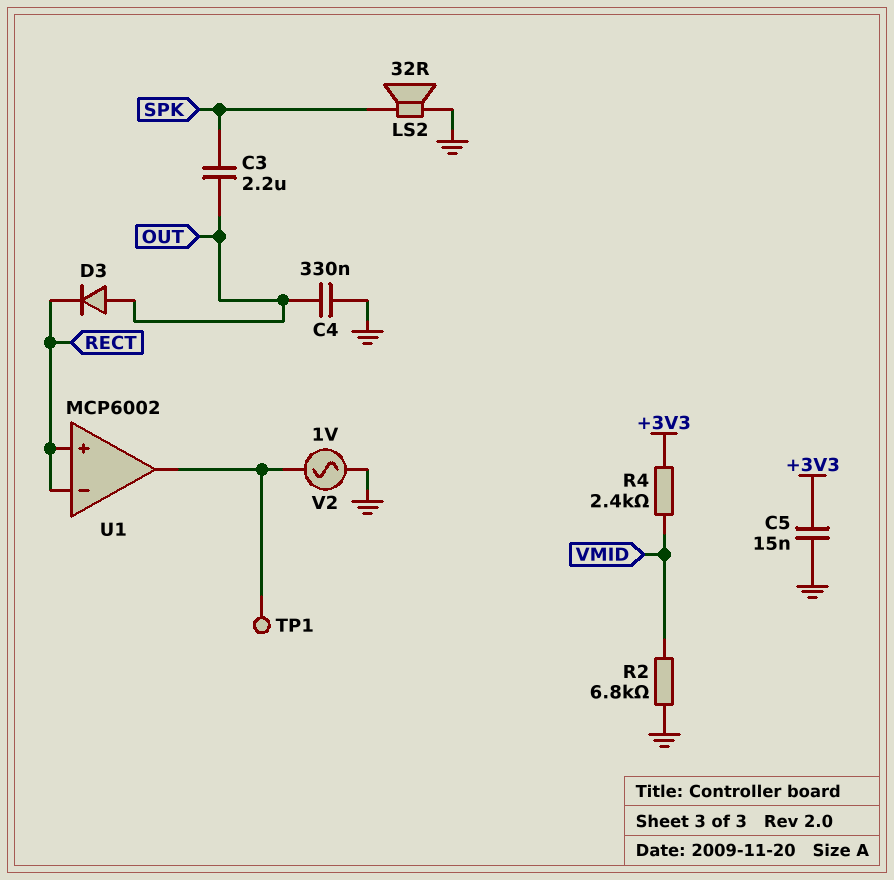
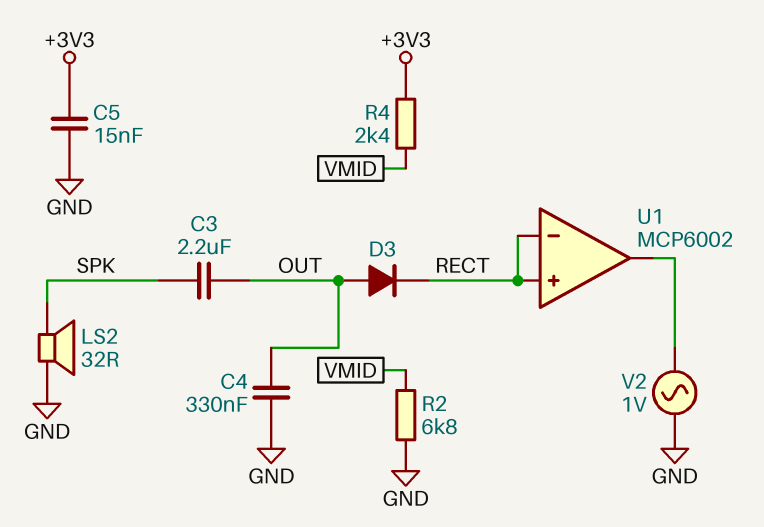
TP1: test point (U1/out) -> none

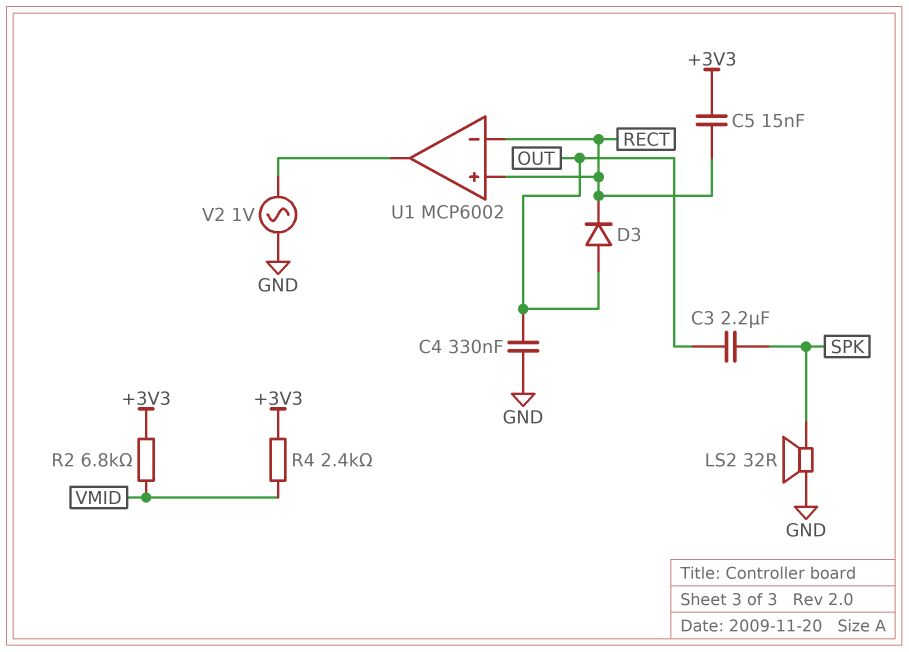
C5: 15nF (+3V3, GND) -> 15nF (+3V3, RECT)
R2: 6.8k (GND, VMID) -> 6.8k (+3V3, VMID)

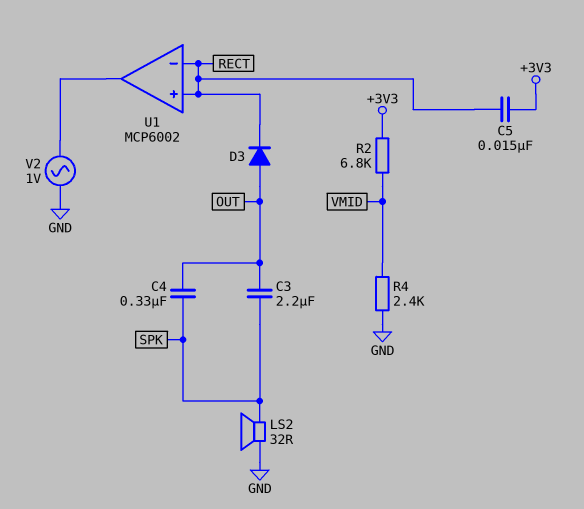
C4: 330nF (GND, OUT) -> 330nF (OUT, SPK)
R4: 2.4k (+3V3, VMID) -> 2.4k (GND, VMID)

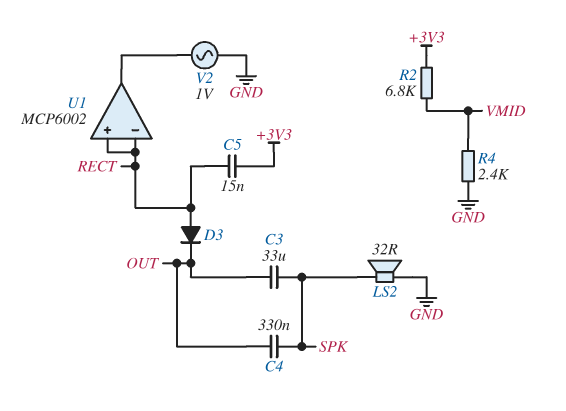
C3: 2.2uF (OUT, SPK) -> 33uF (OUT, SPK)
D3: diode (A OUT, K RECT) -> diode (A RECT, K OUT)

